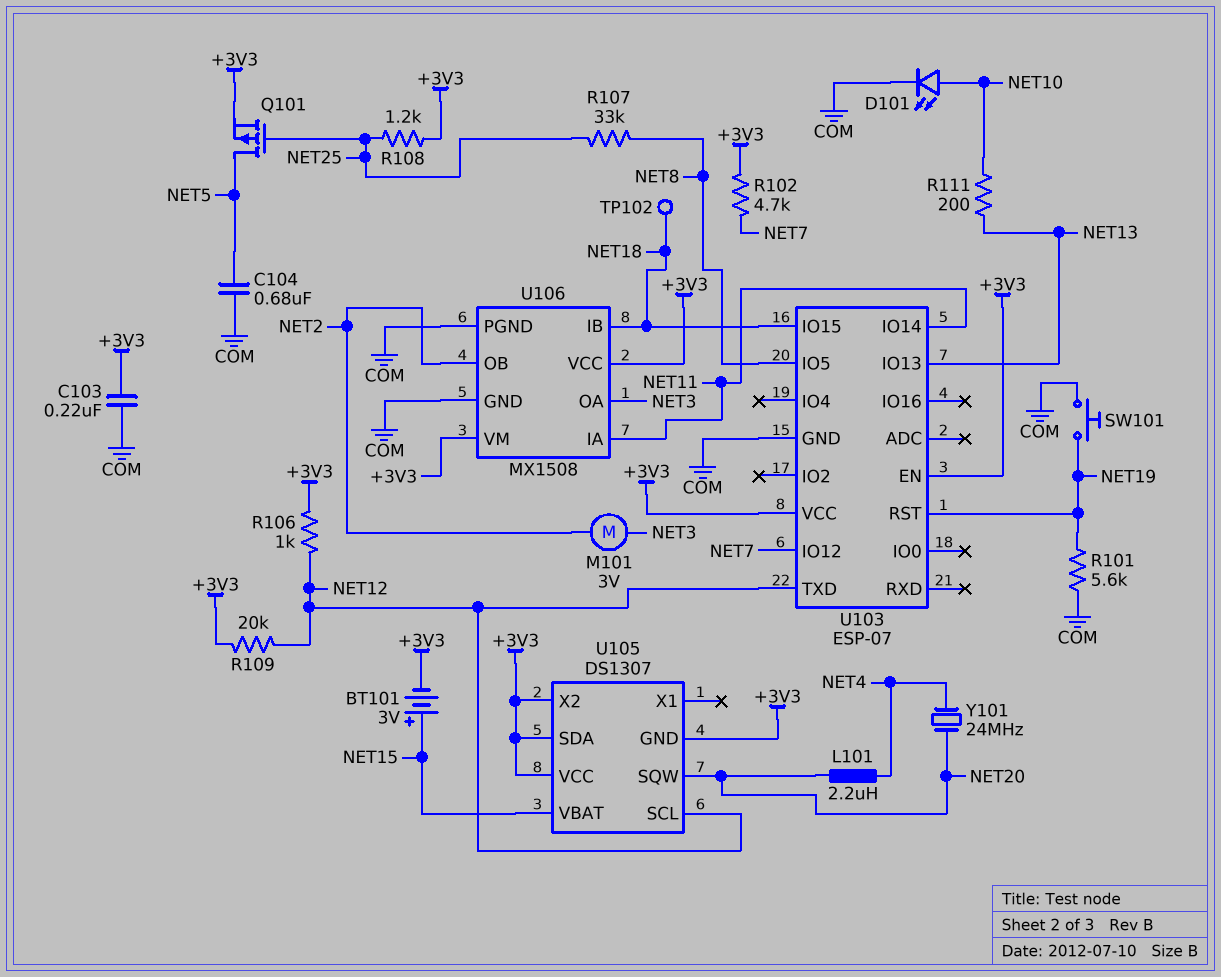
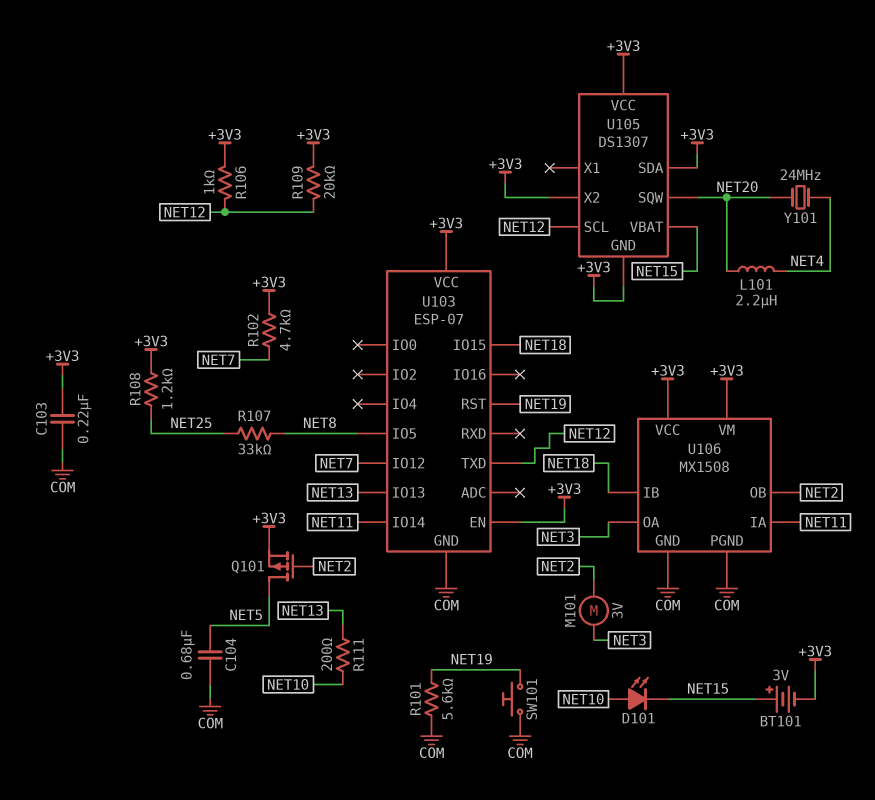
D101: LED (A NET10, K COM) -> LED (A NET10, K NET15)
Q101: PMOS (G NET25, D NET5, S +3V3) -> PMOS (G NET2, D NET5, S +3V3)
TP102: test point (NET18) -> none

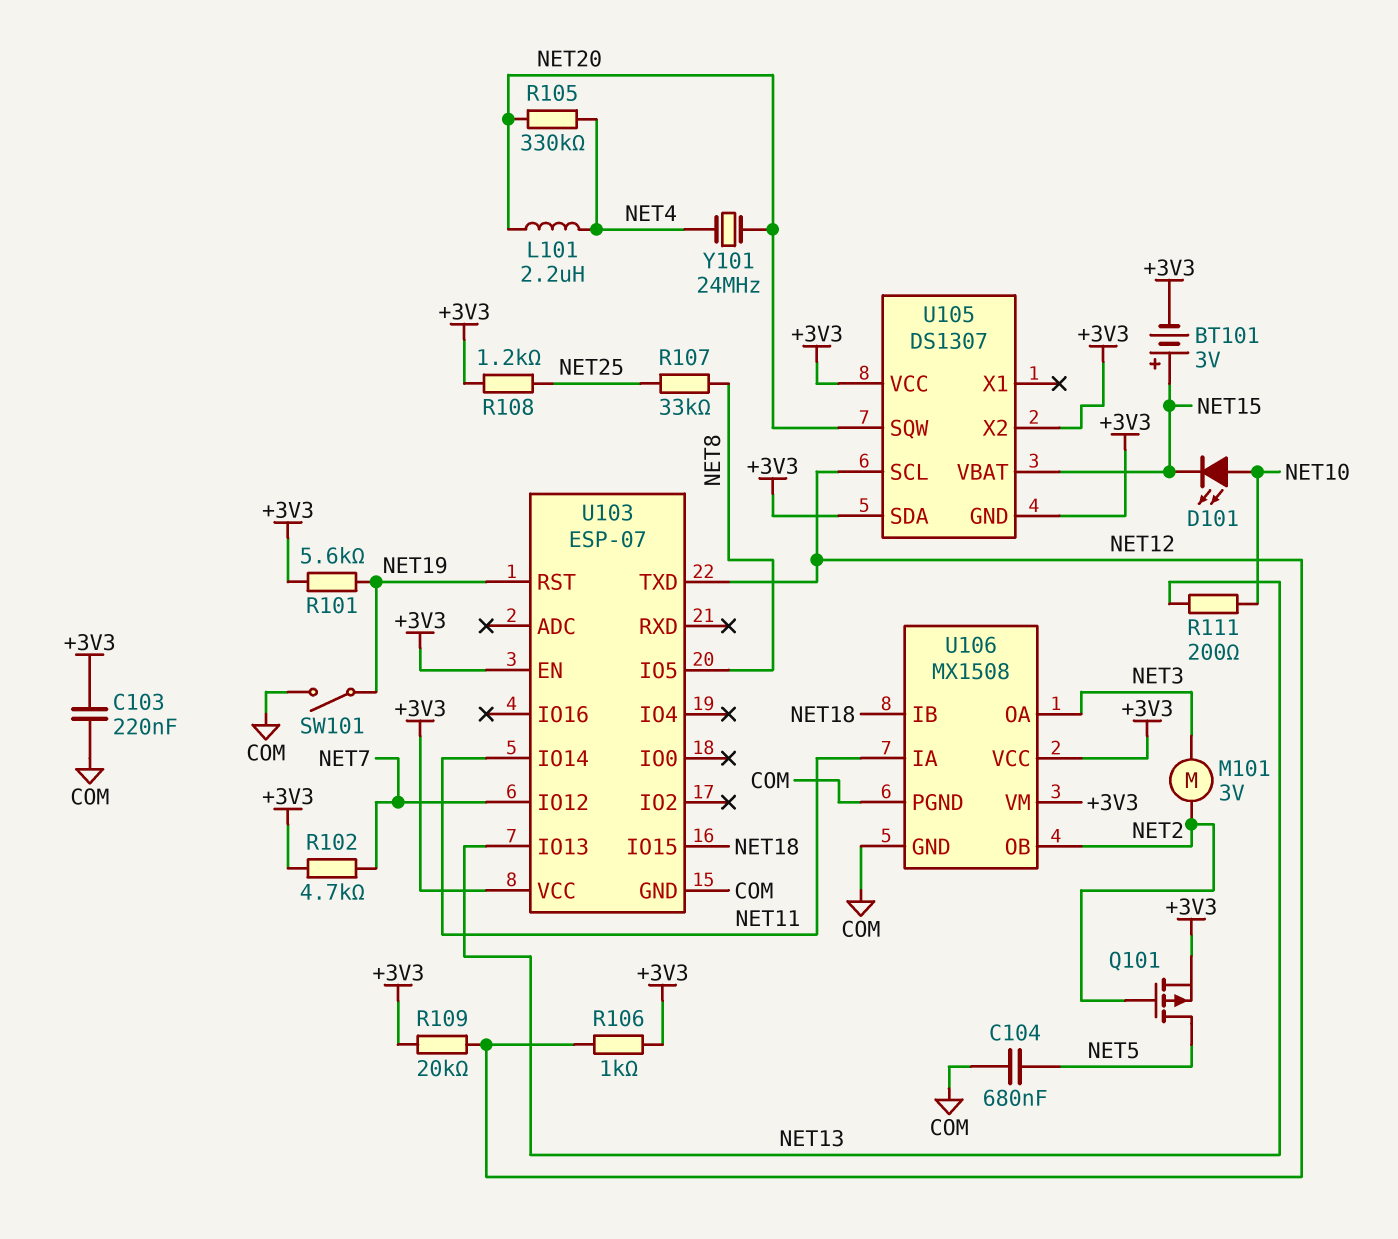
R101: 5.6k (COM, NET19) -> 5.6k (+3V3, NET19)
R105: none -> 330k (NET4, NET20)
SW101: button (COM, NET19) -> switch (COM, NET19)

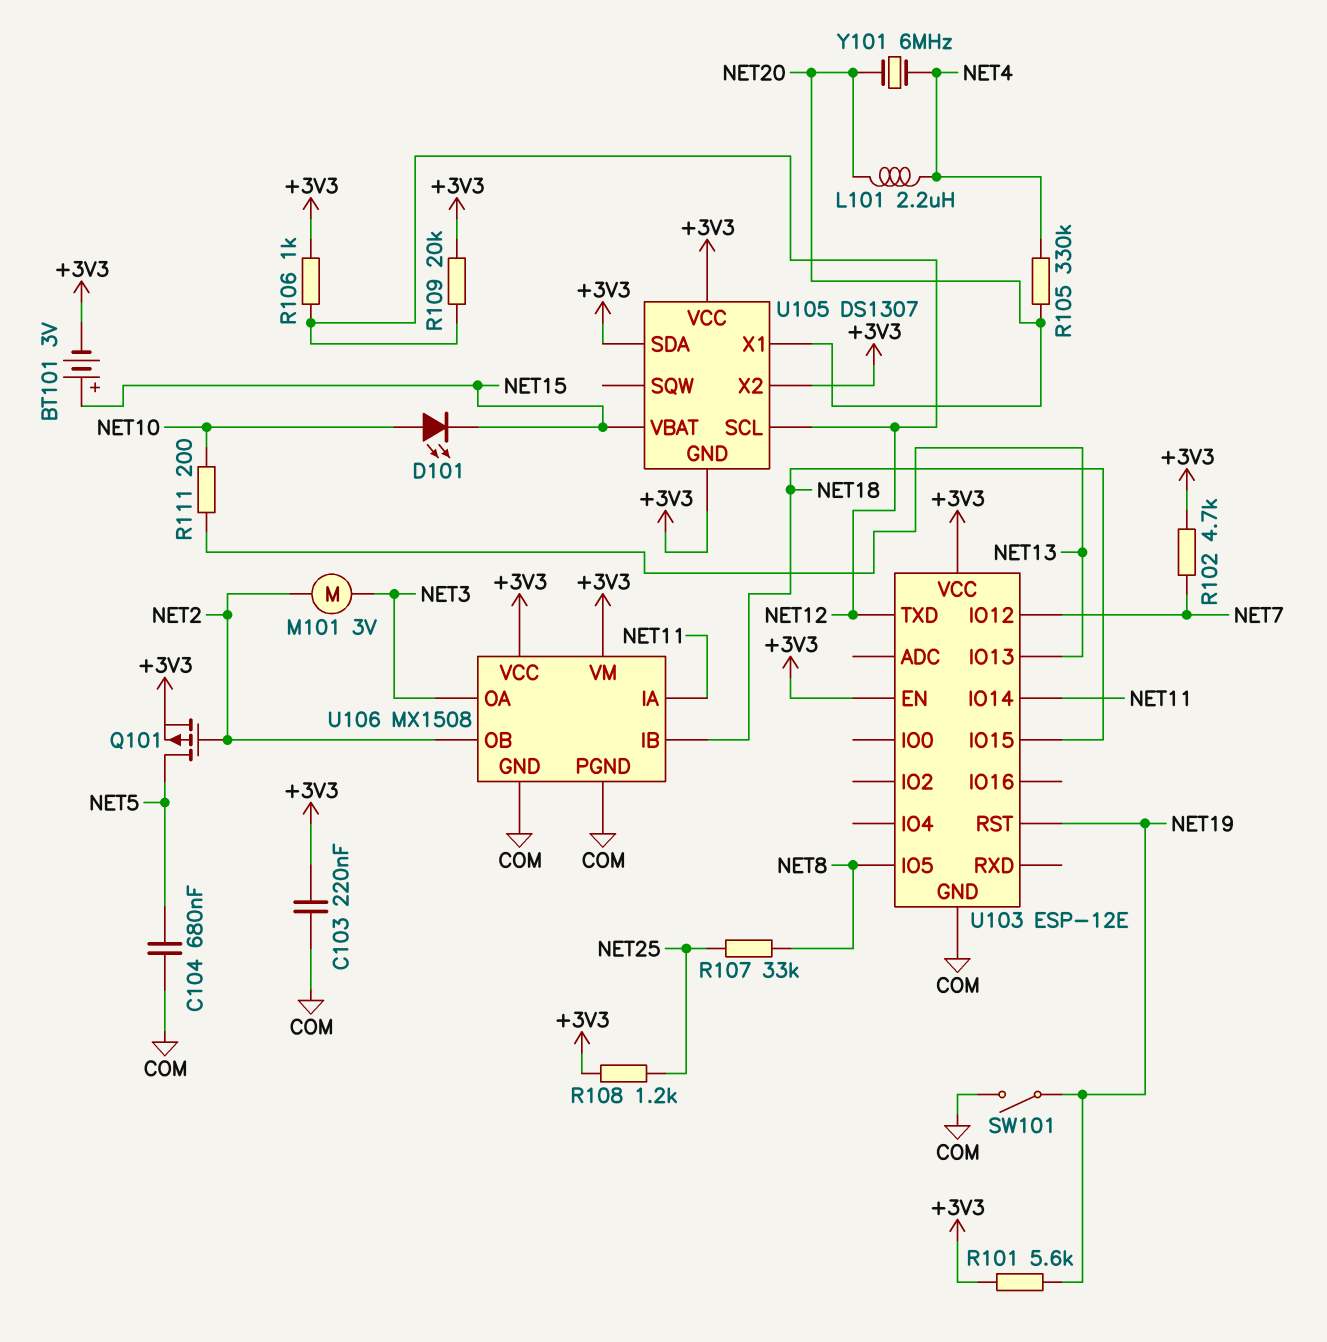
U103: ESP-07 -> ESP-12E
U105 pin SQW: NET20 -> none
U105 pin X1: none -> NET20
Y101: 24MHz (NET4, NET20) -> 6MHz (NET4, NET20)

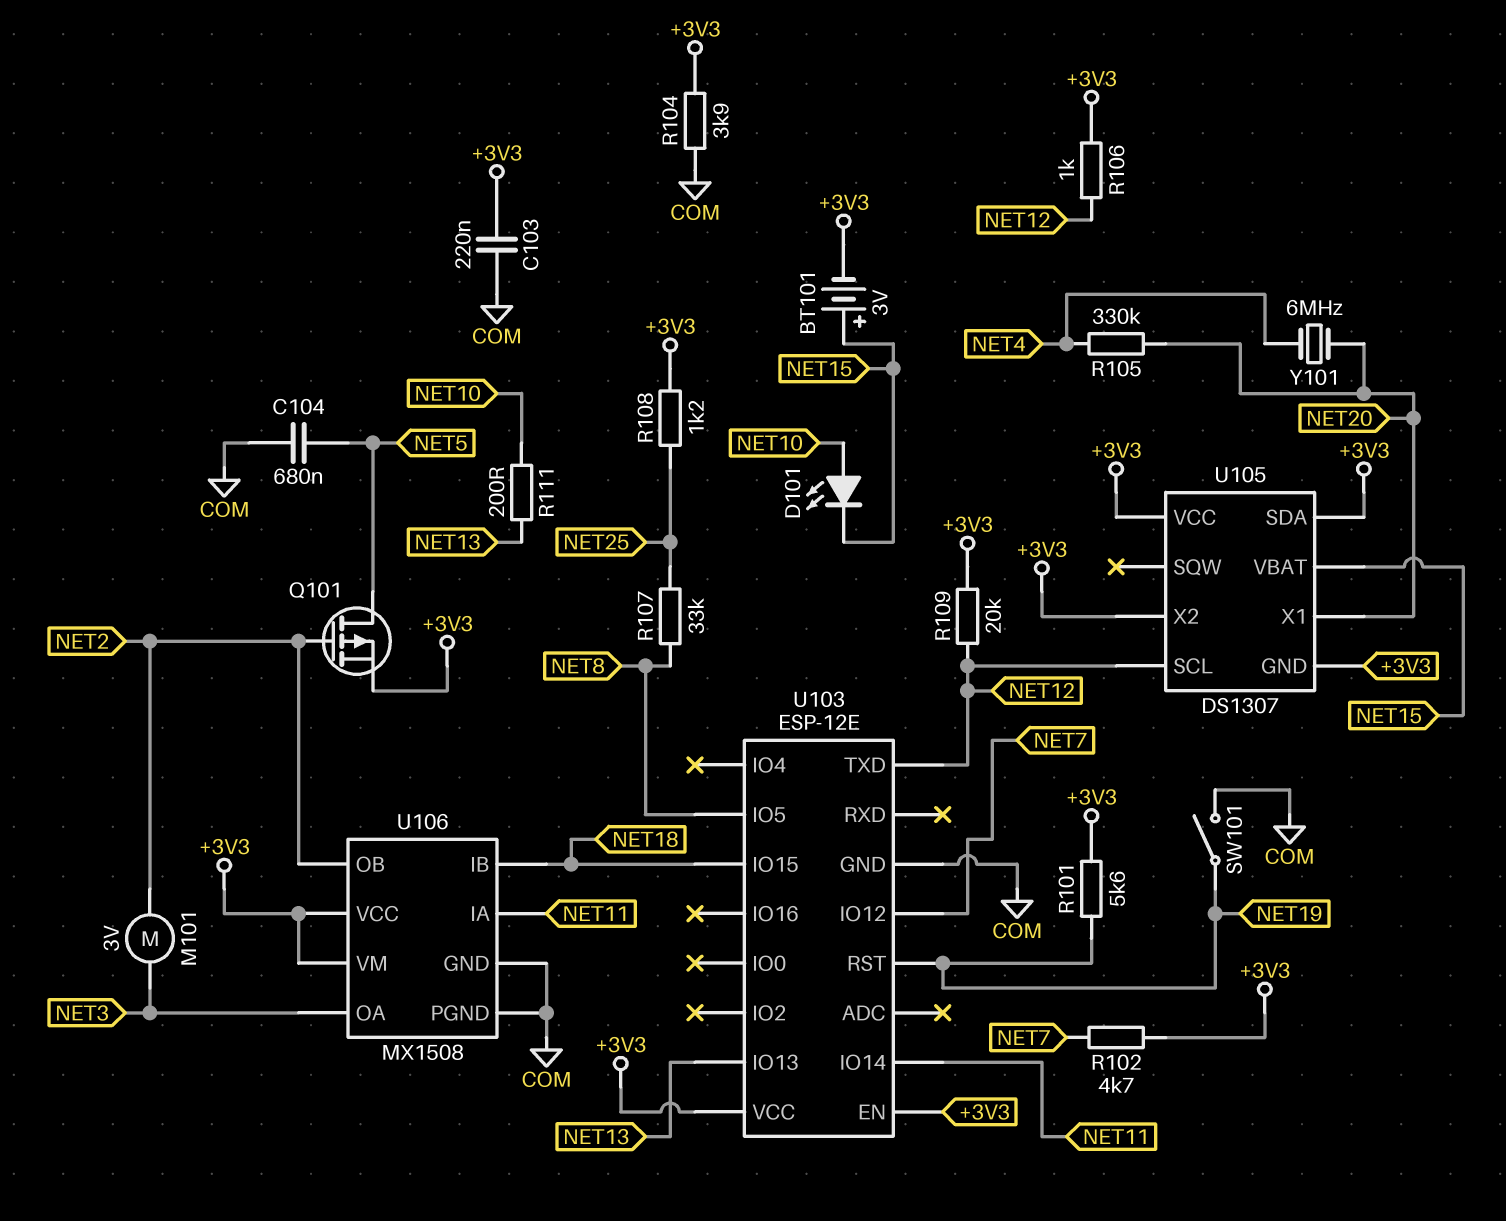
L101: 2.2uH (NET4, NET20) -> none
R104: none -> 3.9k (+3V3, COM)

